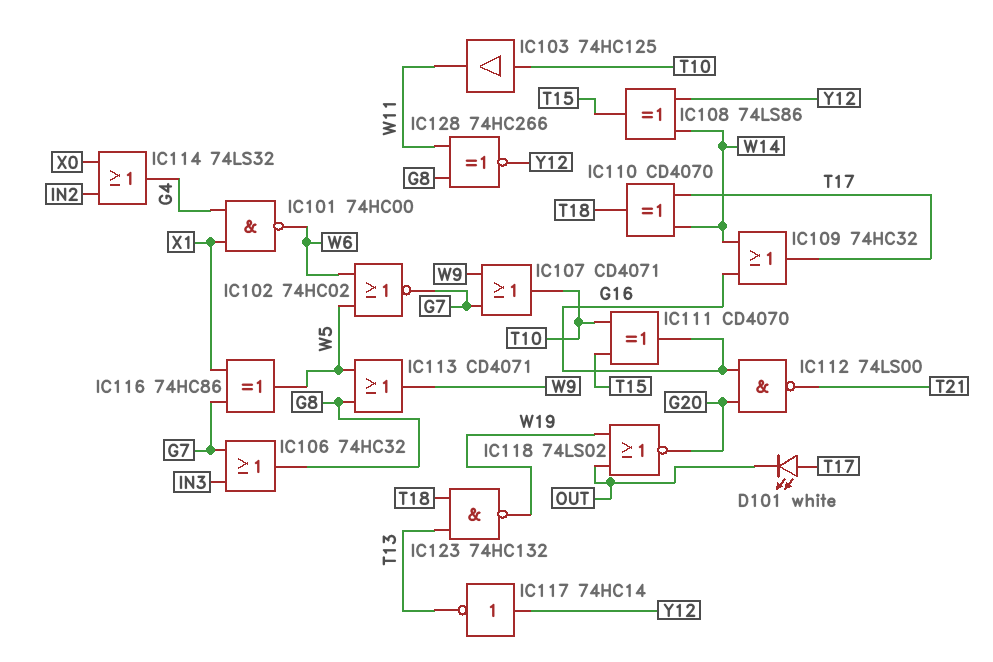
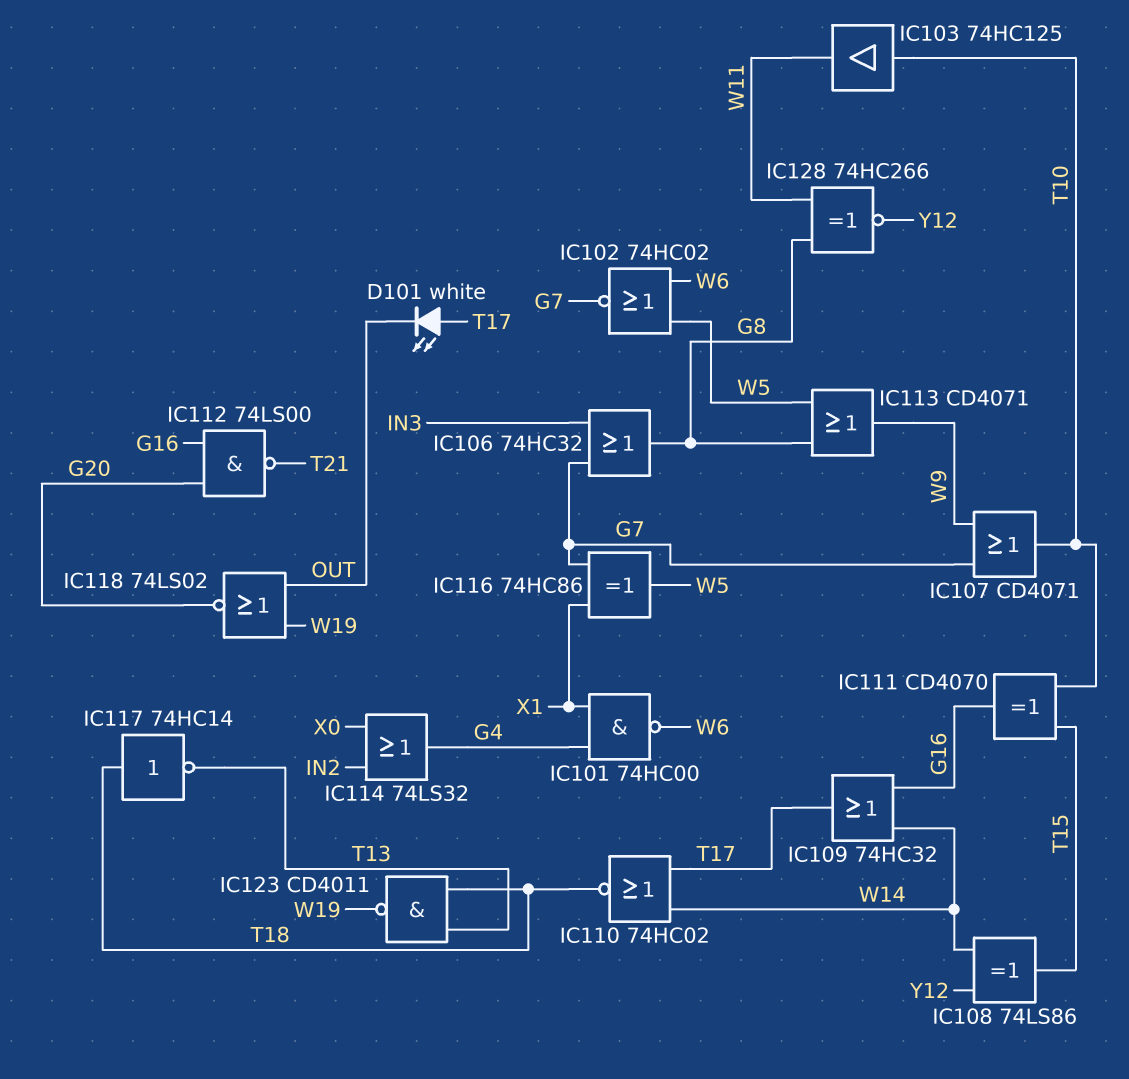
IC110: XOR CD4070 (in T17, in W14, out T18) -> NOR 74HC02 (in T17, in W14, out T18)
IC117: NOT 74HC14 (in Y12, out T13) -> NOT 74HC14 (in T18, out T13)
IC123: NAND 74HC132 (in T13, in T18, out W19) -> NAND CD4011 (in T13, in T18, out W19)

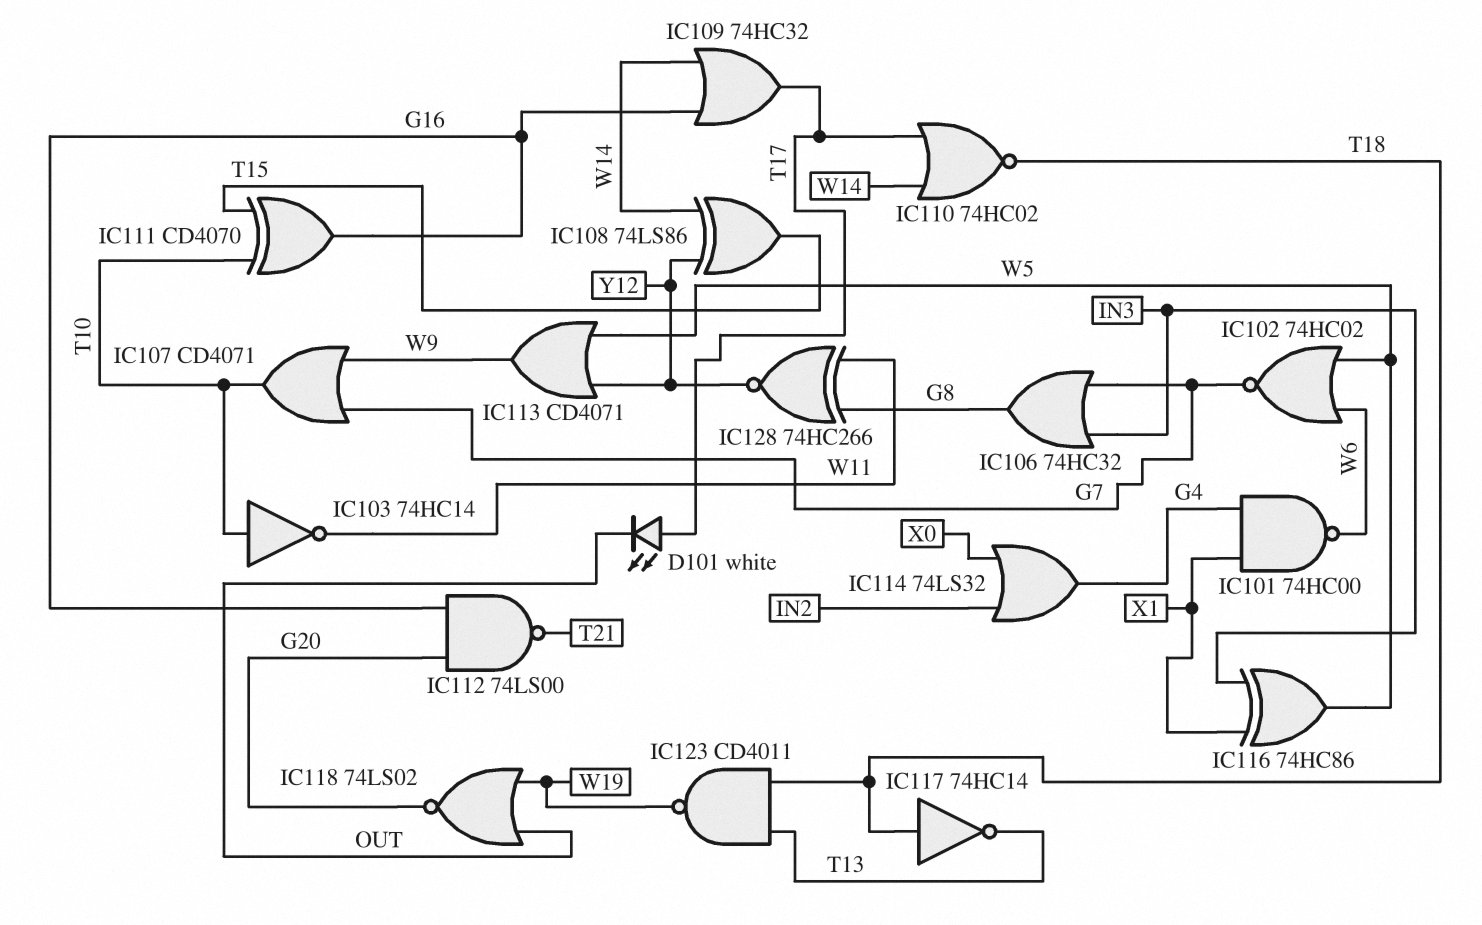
IC103: buffer 74HC125 (in T10, out W11) -> NOT 74HC14 (in T10, out W11)
IC113: OR CD4071 (in G8, in W5, out W9) -> OR CD4071 (in W5, in Y12, out W9)
IC116: XOR 74HC86 (in G7, in X1, out W5) -> XOR 74HC86 (in IN3, in X1, out W5)

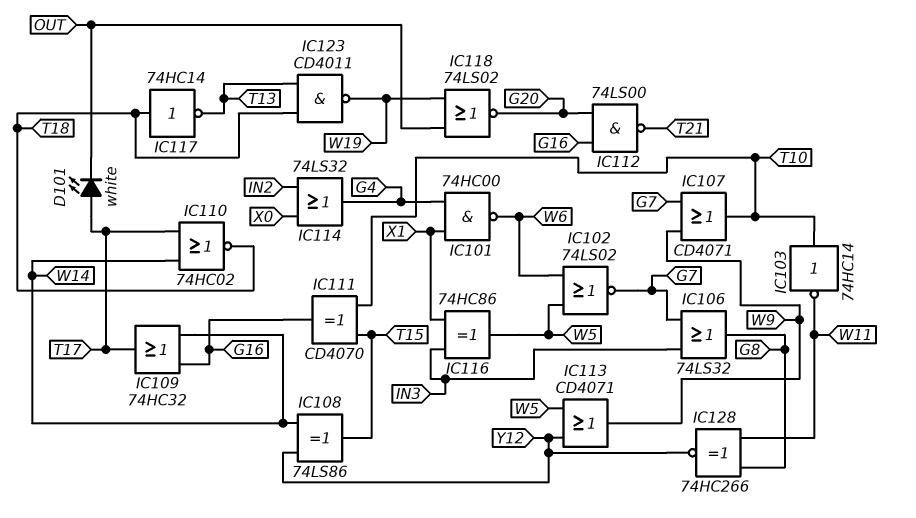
IC102: NOR 74HC02 (in W5, in W6, out G7) -> NOR 74LS02 (in W5, in W6, out G7)
IC106: OR 74HC32 (in G7, in IN3, out G8) -> OR 74LS32 (in G7, in IN3, out G8)

